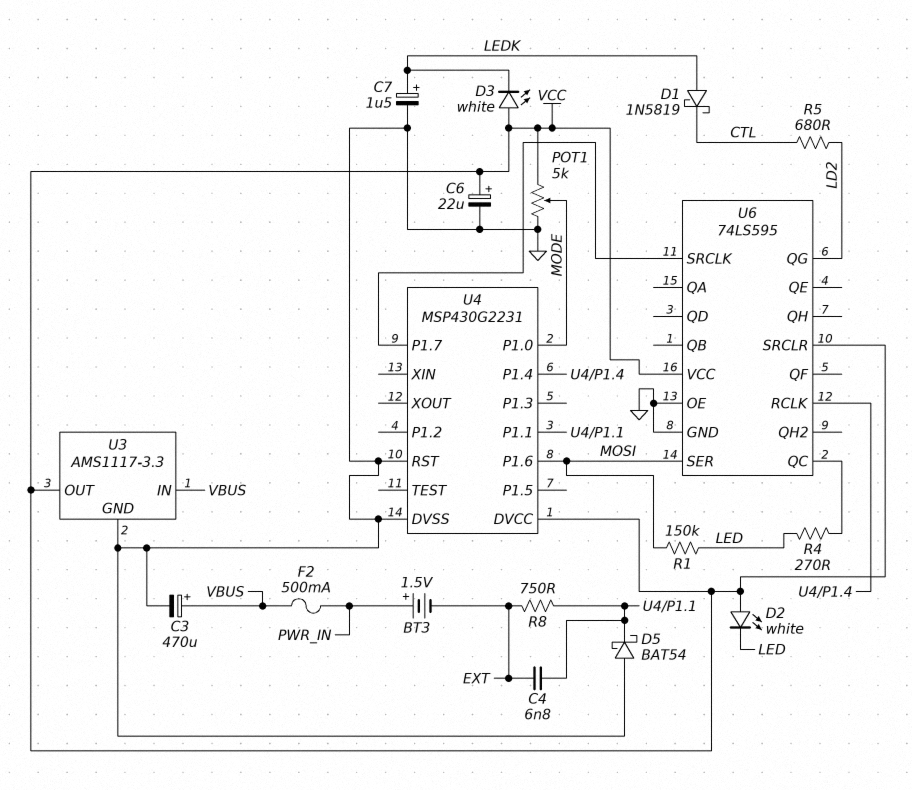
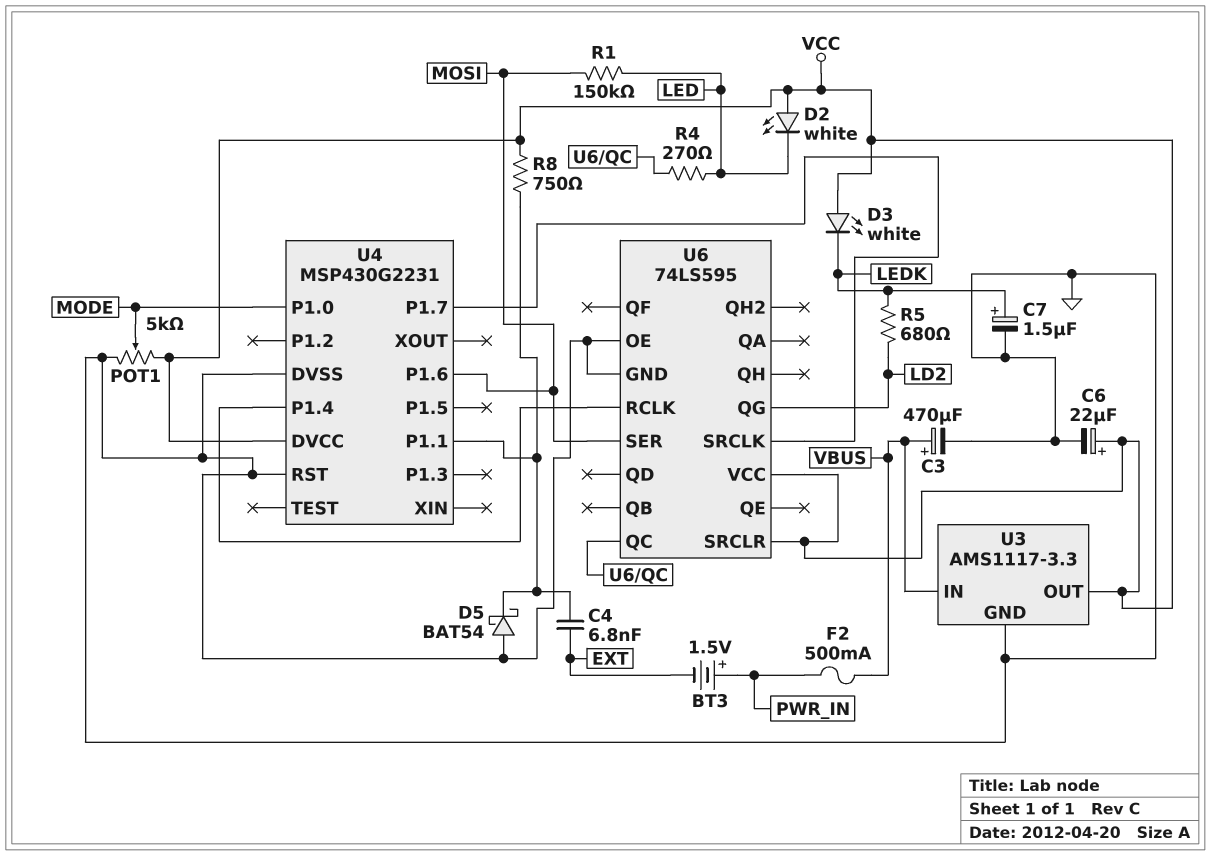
D1: schottky 1N5819 (A LEDK, K CTL) -> none
R5: 680 (CTL, LD2) -> 680 (LD2, LEDK)
R8: 750 (EXT, U4/P1.1) -> 750 (U4/P1.1, VCC)

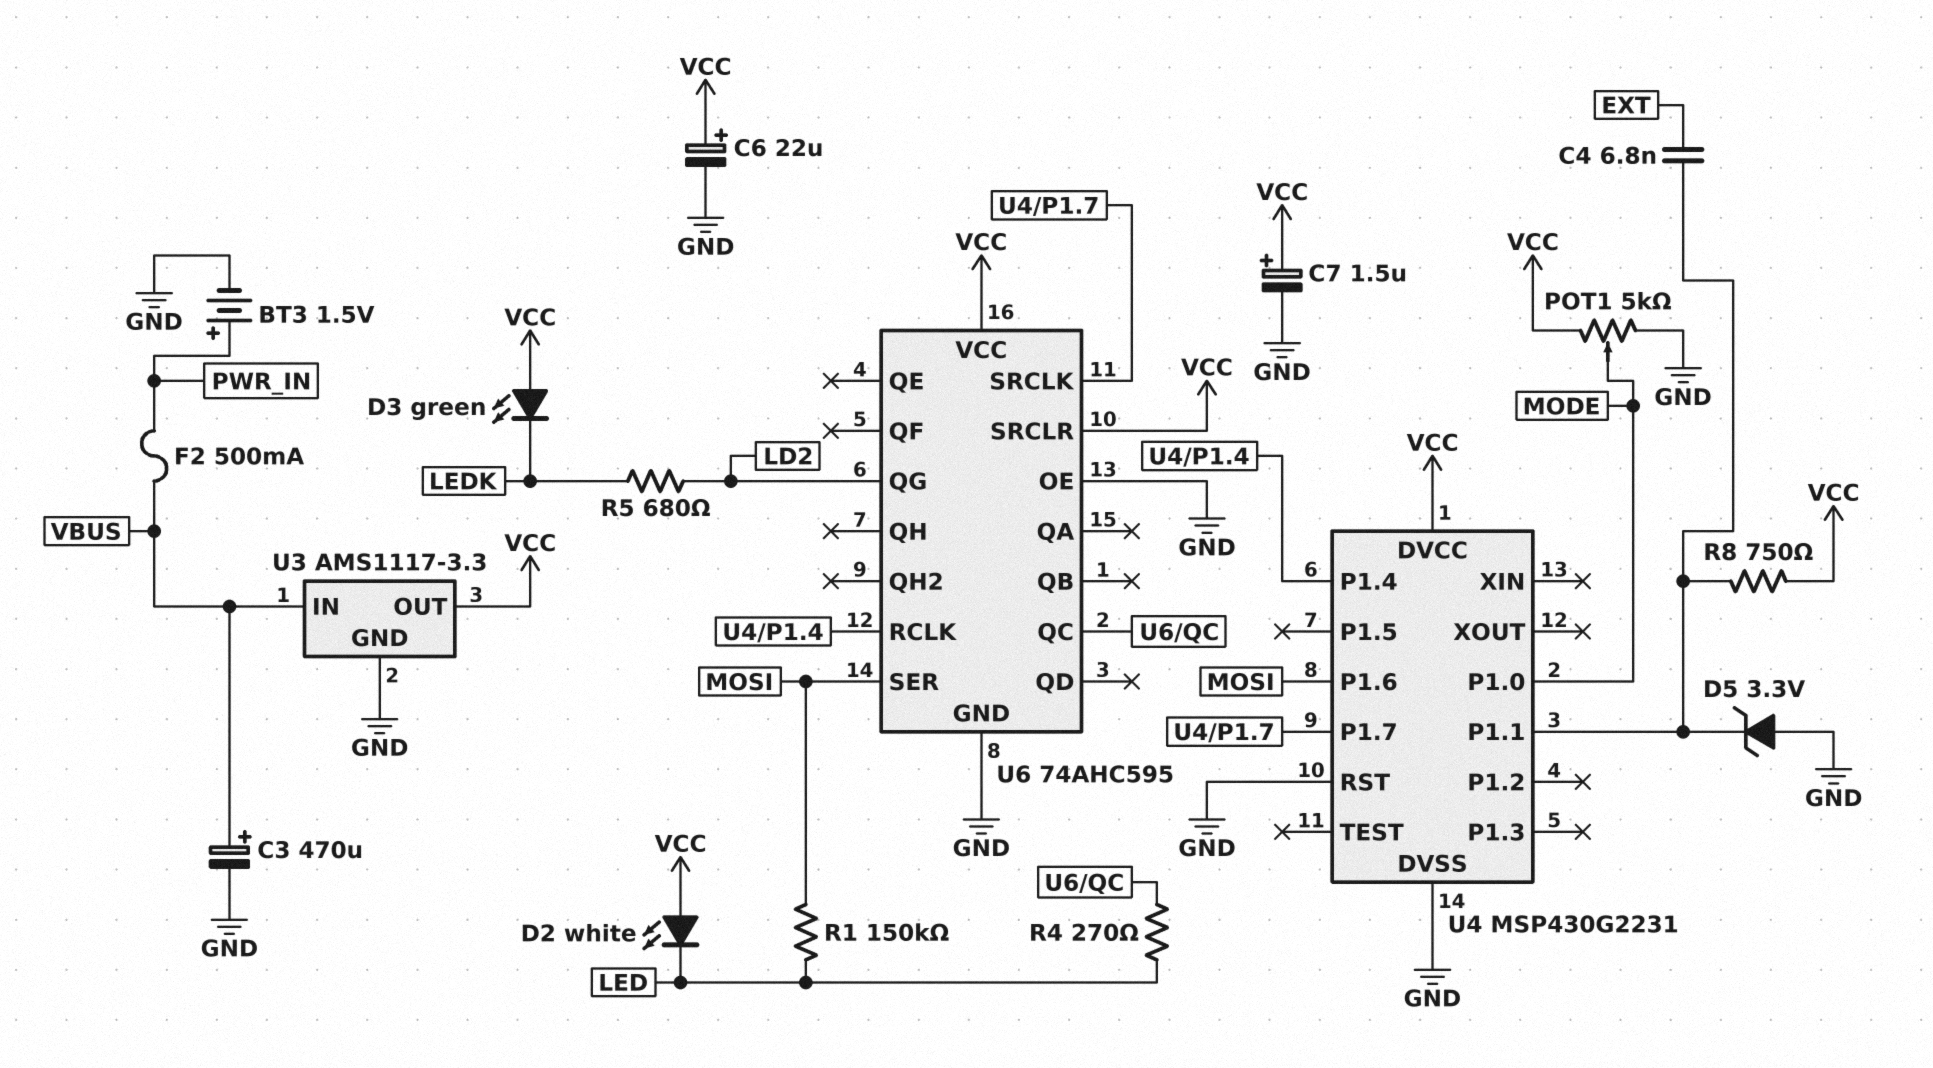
BT3: 1.5V (plus PWR_IN, minus EXT) -> 1.5V (plus PWR_IN, minus GND)
C7: 1.5uF (plus LEDK, minus GND) -> 1.5uF (plus VCC, minus GND)
D3: LED white (A VCC, K LEDK) -> LED green (A VCC, K LEDK)
D5: schottky BAT54 (A GND, K U4/P1.1) -> zener 3.3V (A GND, K U4/P1.1)
U6: 74LS595 -> 74AHC595

